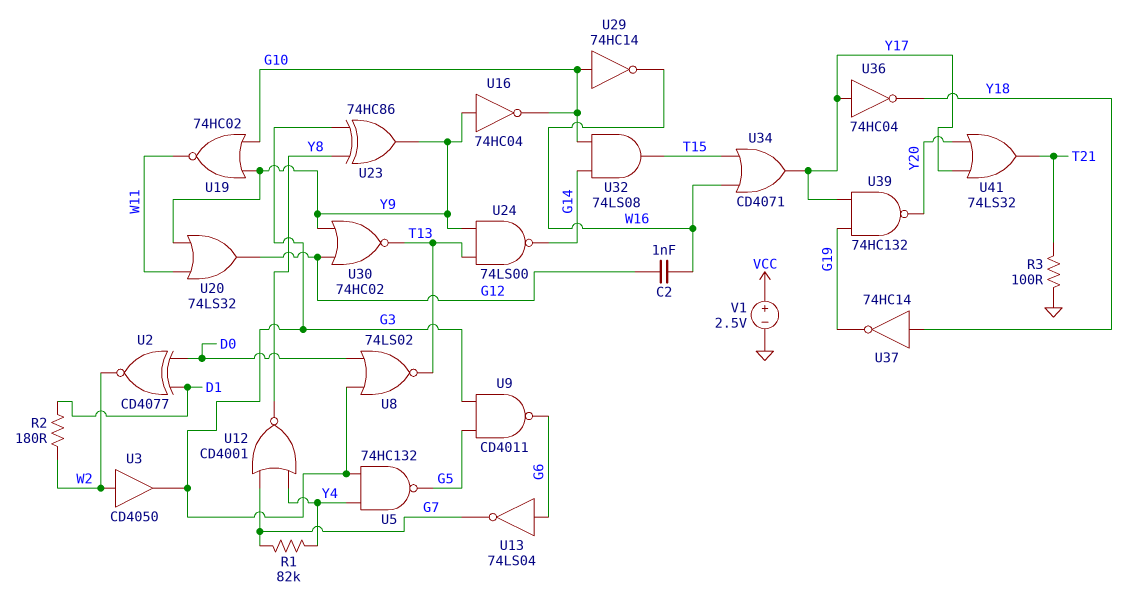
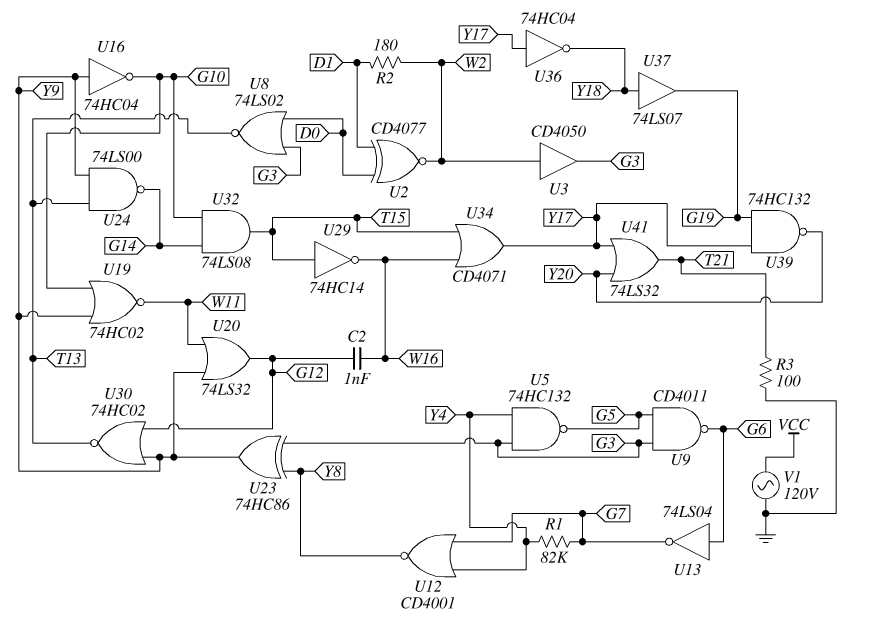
U29: NOT 74HC14 (in G10, out W16) -> NOT 74HC14 (in T15, out W16)
U37: NOT 74HC14 (in Y18, out G19) -> buffer 74LS07 (in Y18, out G19)
V1: 2.5V (plus VCC, minus GND) -> AC 120V (GND, VCC)

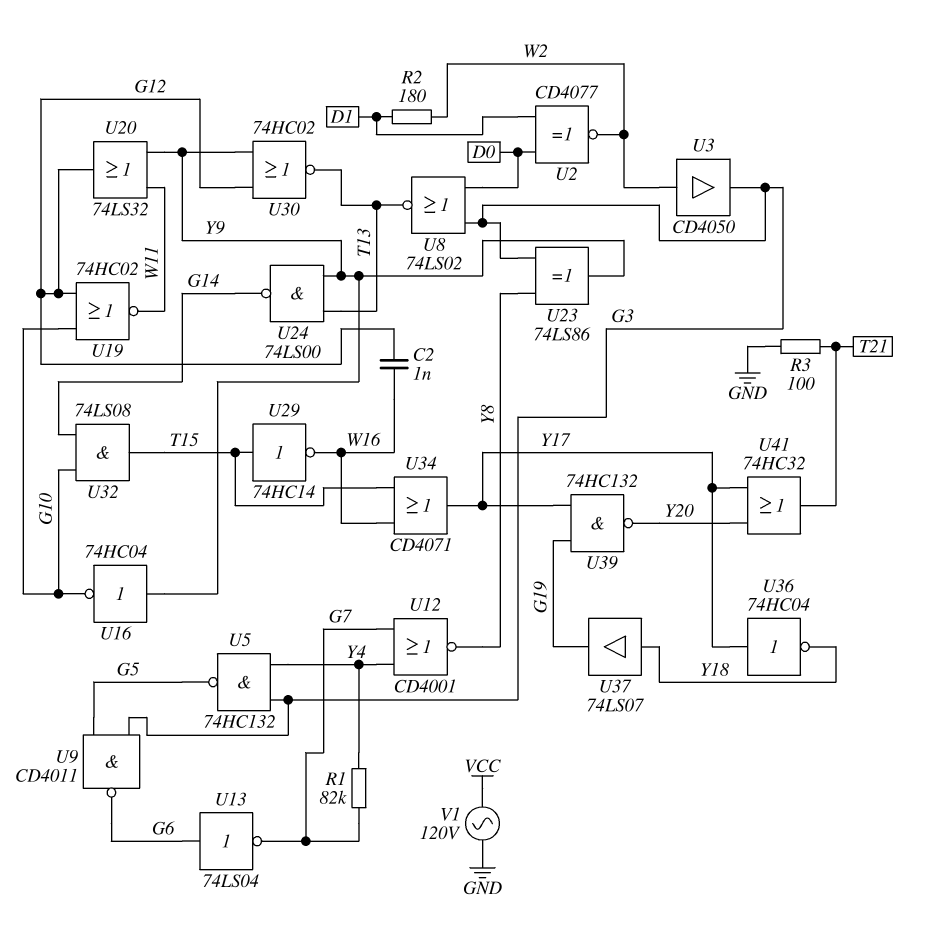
U19: NOR 74HC02 (in G10, in Y9, out W11) -> NOR 74HC02 (in G10, in G12, out W11)
U23: XOR 74HC86 (in G3, in Y8, out Y9) -> XOR 74LS86 (in G3, in Y8, out Y9)
U41: OR 74LS32 (in Y17, in Y20, out T21) -> OR 74HC32 (in Y17, in Y20, out T21)

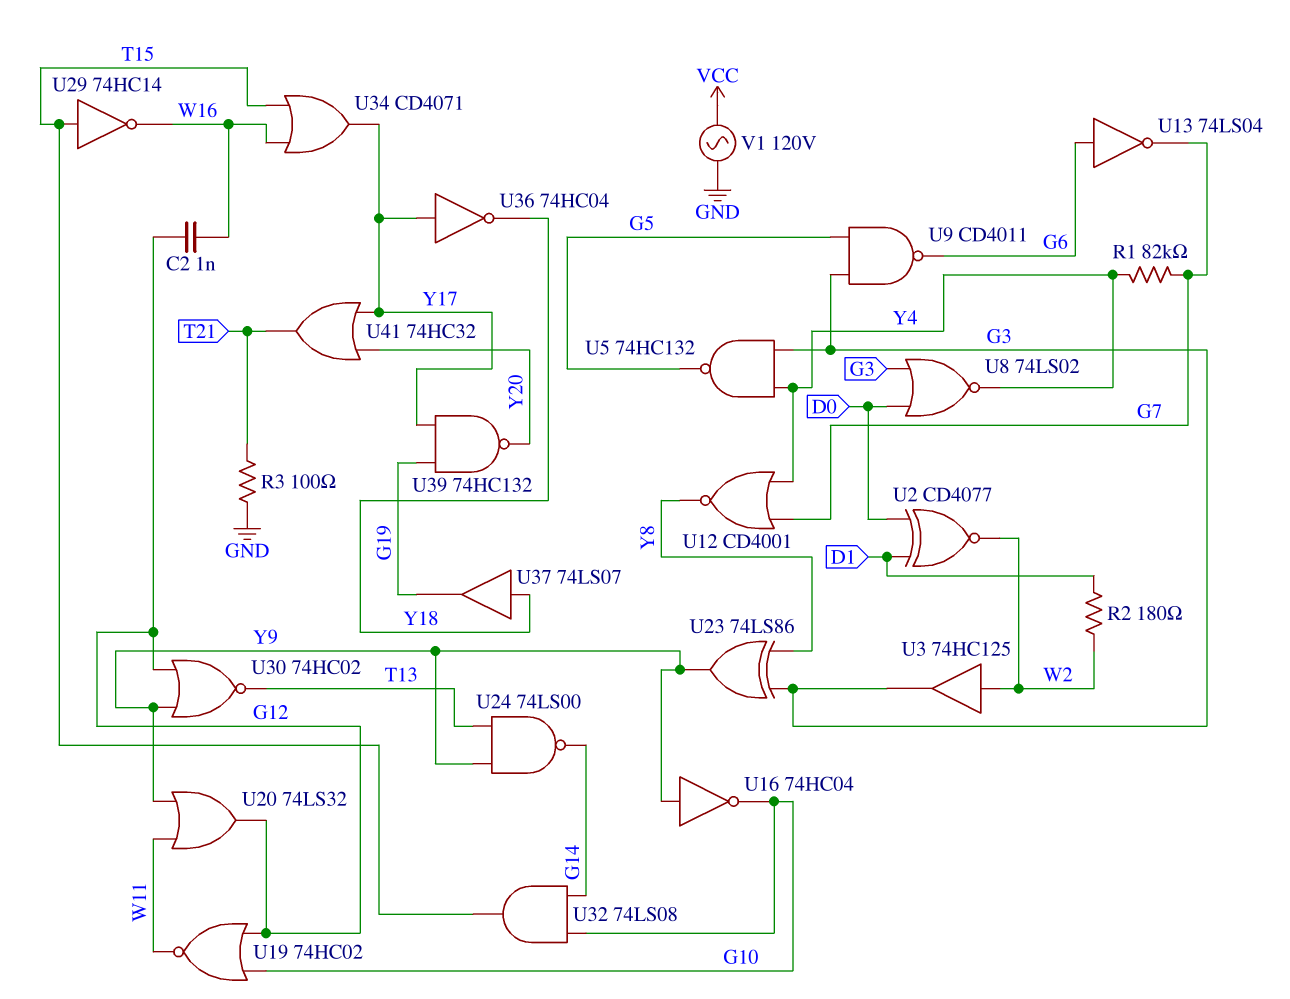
U3: buffer CD4050 (in W2, out G3) -> buffer 74HC125 (in W2, out G3)
U8: NOR 74LS02 (in D0, in G3, out T13) -> NOR 74LS02 (in D0, in G3, out Y4)

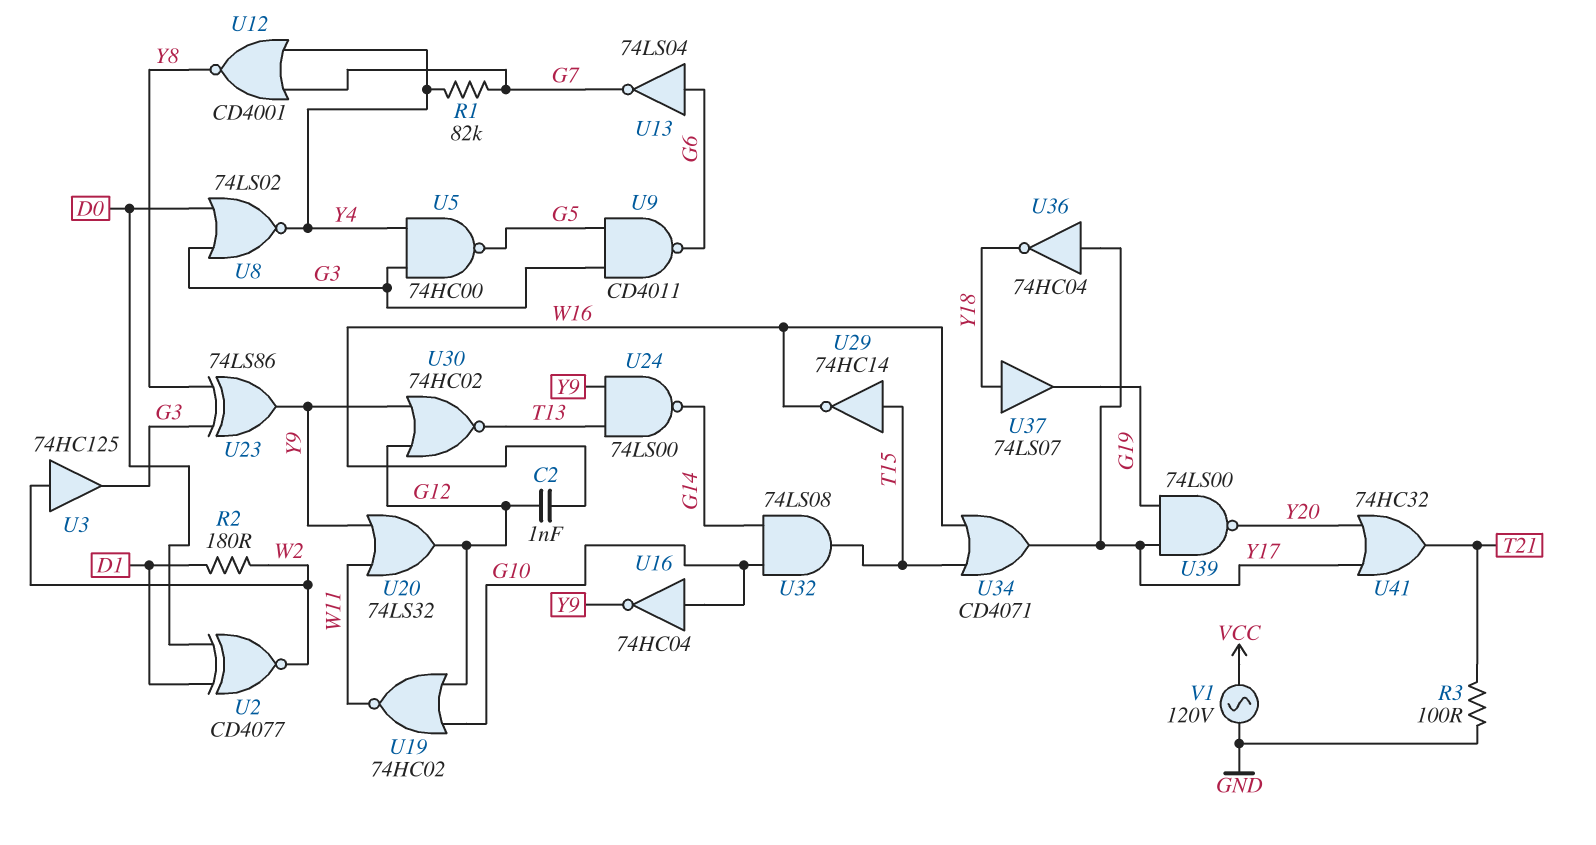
U5: NAND 74HC132 (in G3, in Y4, out G5) -> NAND 74HC00 (in G3, in Y4, out G5)
U16: NOT 74HC04 (in Y9, out G10) -> NOT 74HC04 (in G10, out Y9)
U39: NAND 74HC132 (in G19, in Y17, out Y20) -> NAND 74LS00 (in G19, in Y17, out Y20)

